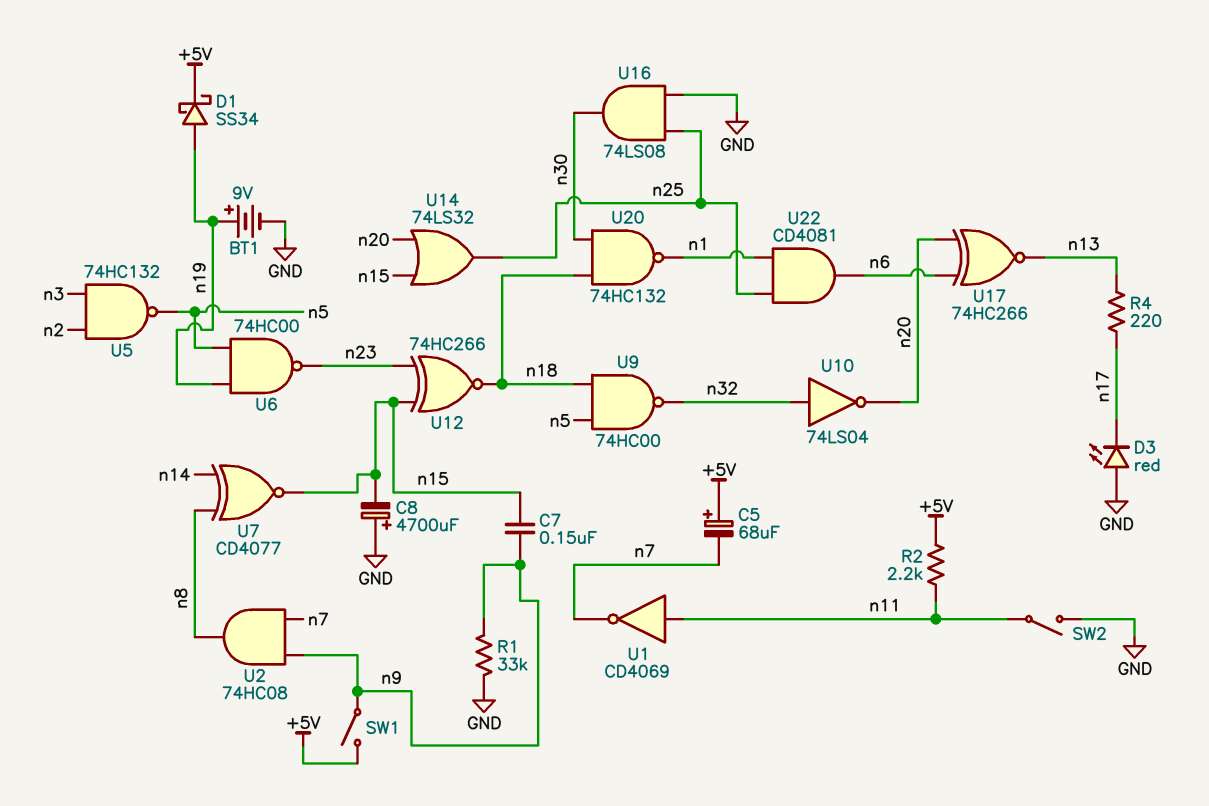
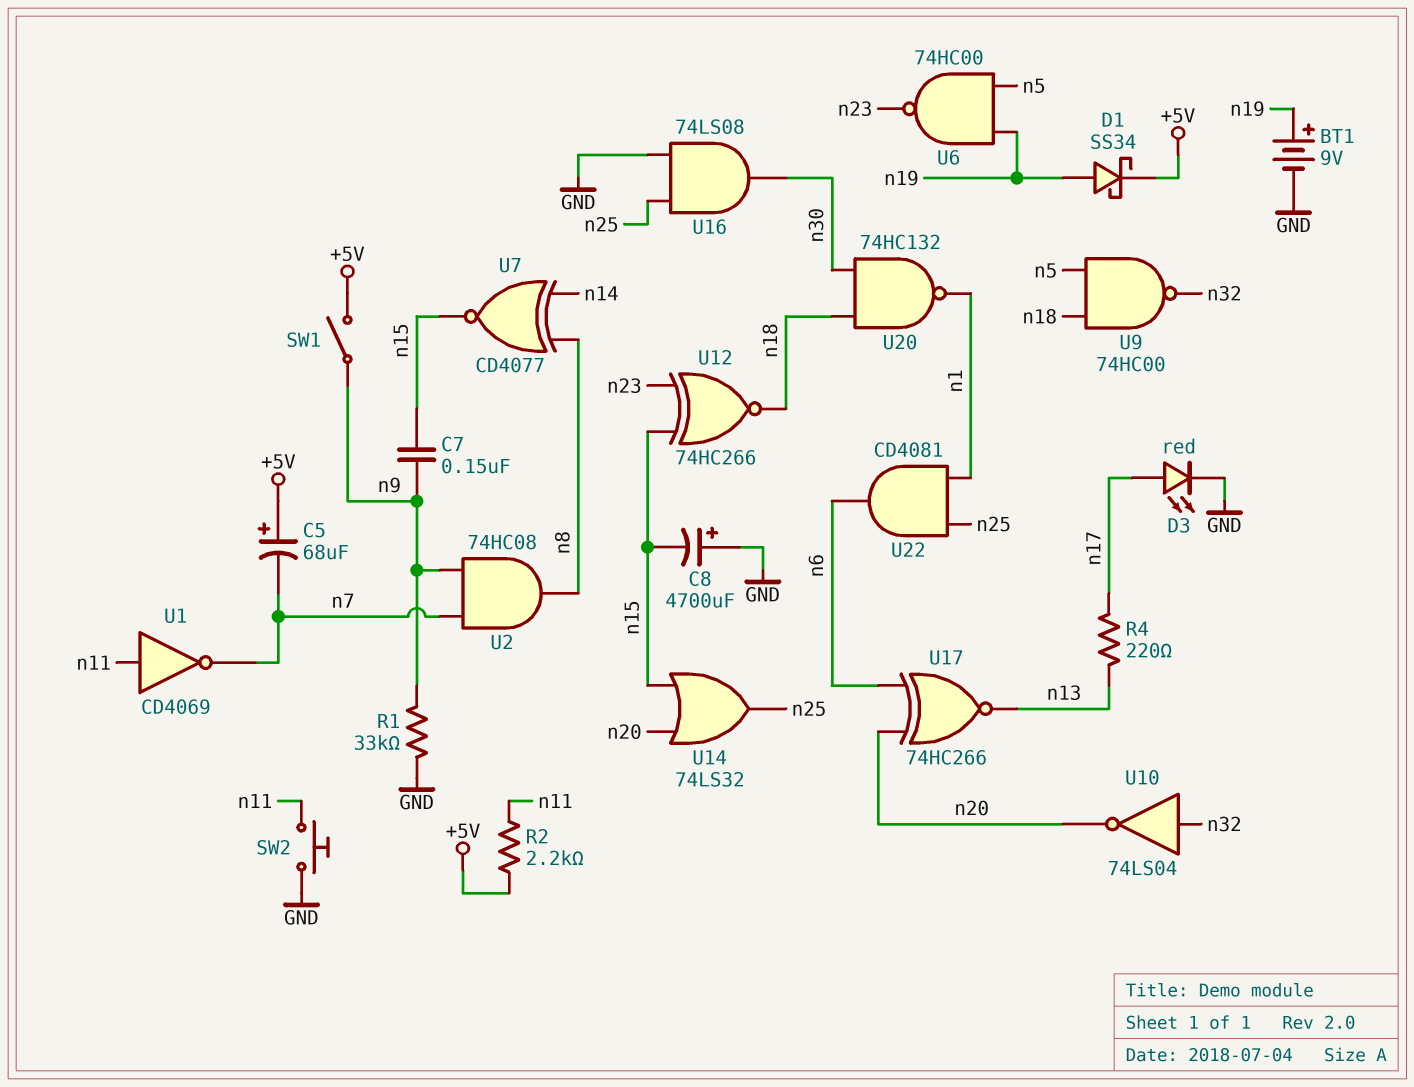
D3: LED red (A GND, K n17) -> LED red (A n17, K GND)
SW2: switch (GND, n11) -> button (GND, n11)
U5: NAND 74HC132 (in n2, in n3, out n5) -> none

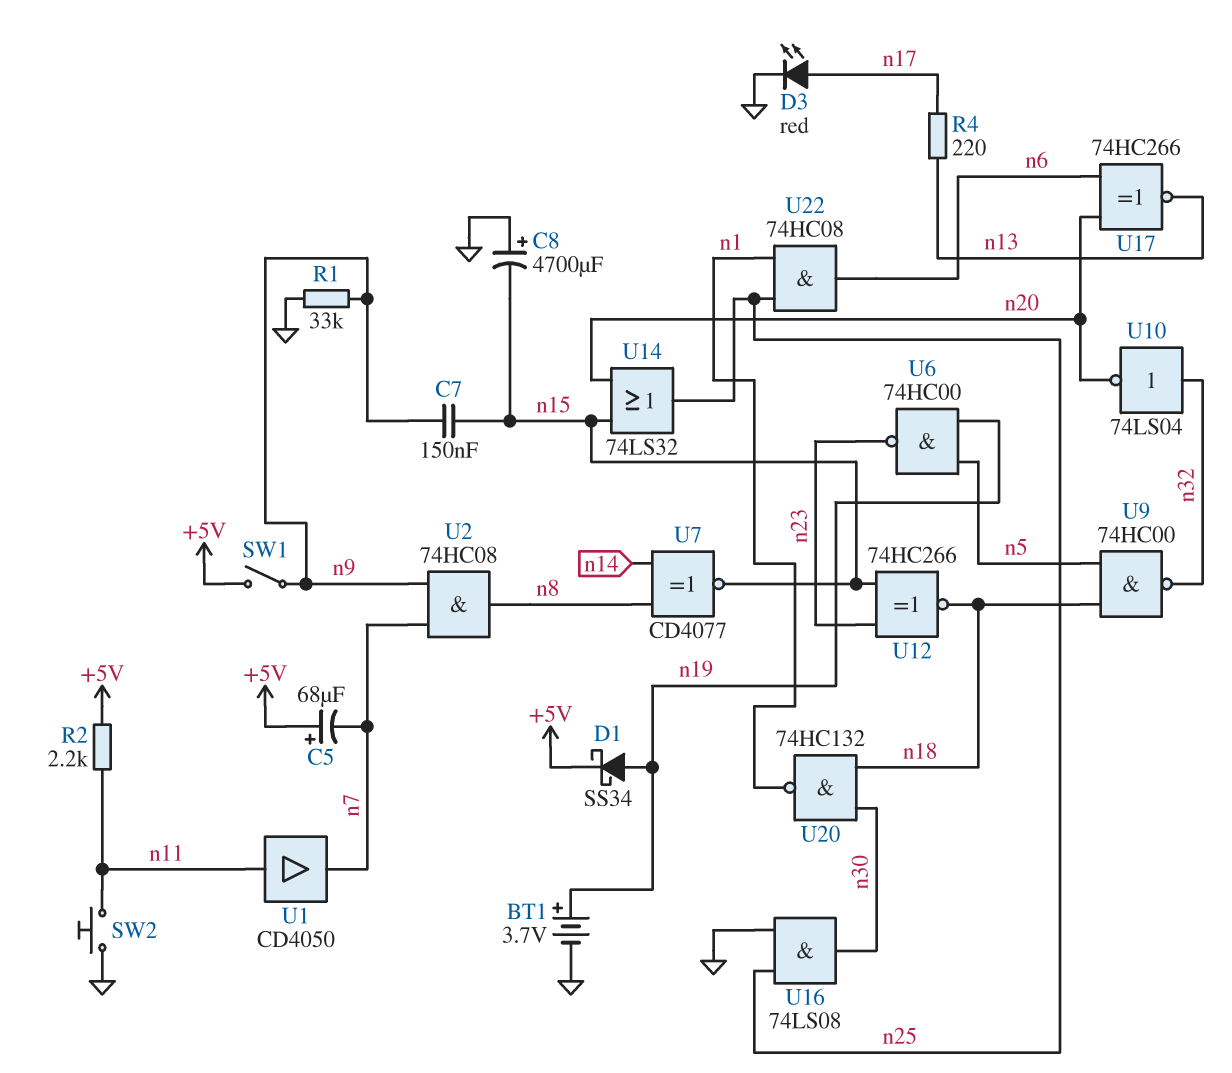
BT1: 9V (plus n19, minus GND) -> 3.7V (plus n19, minus GND)
U1: NOT CD4069 (in n11, out n7) -> buffer CD4050 (in n11, out n7)
U22: AND CD4081 (in n1, in n25, out n6) -> AND 74HC08 (in n1, in n25, out n6)

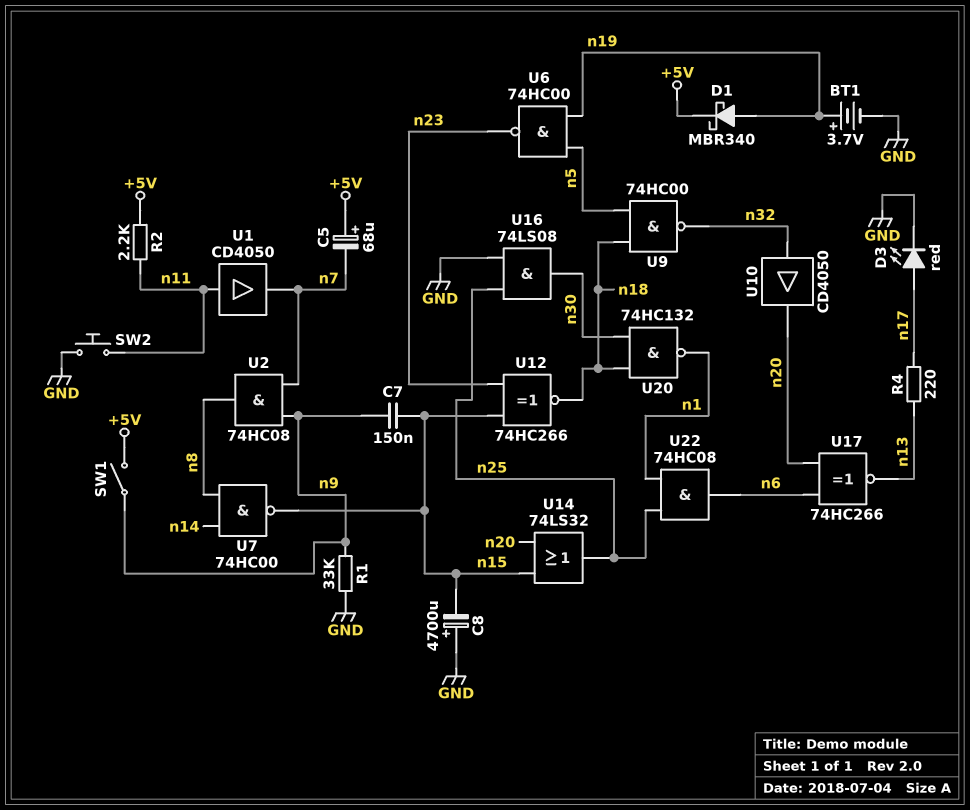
D1: schottky SS34 (A n19, K +5V) -> schottky MBR340 (A n19, K +5V)
U7: XNOR CD4077 (in n8, in n14, out n15) -> NAND 74HC00 (in n8, in n14, out n15)
U10: NOT 74LS04 (in n32, out n20) -> buffer CD4050 (in n32, out n20)

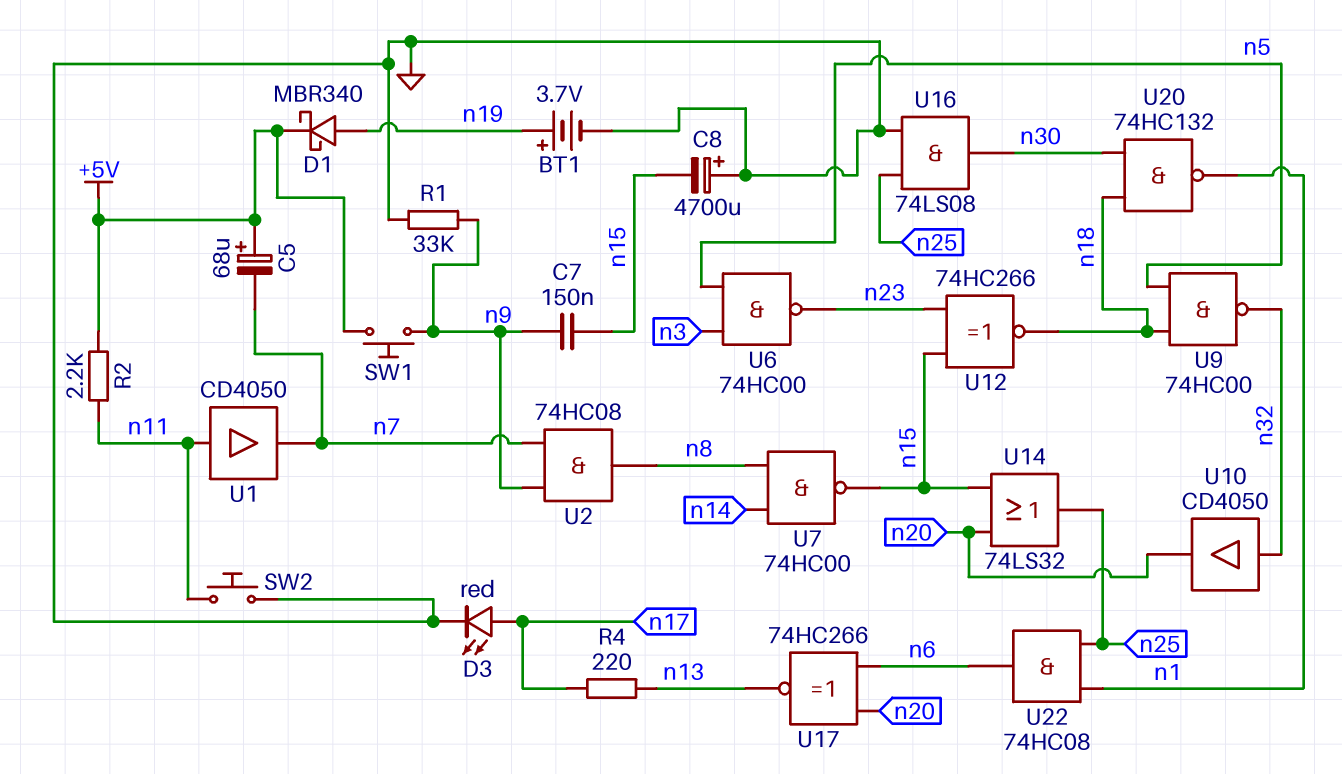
SW1: switch (+5V, n9) -> button (+5V, n9)
U6: NAND 74HC00 (in n5, in n19, out n23) -> NAND 74HC00 (in n3, in n5, out n23)

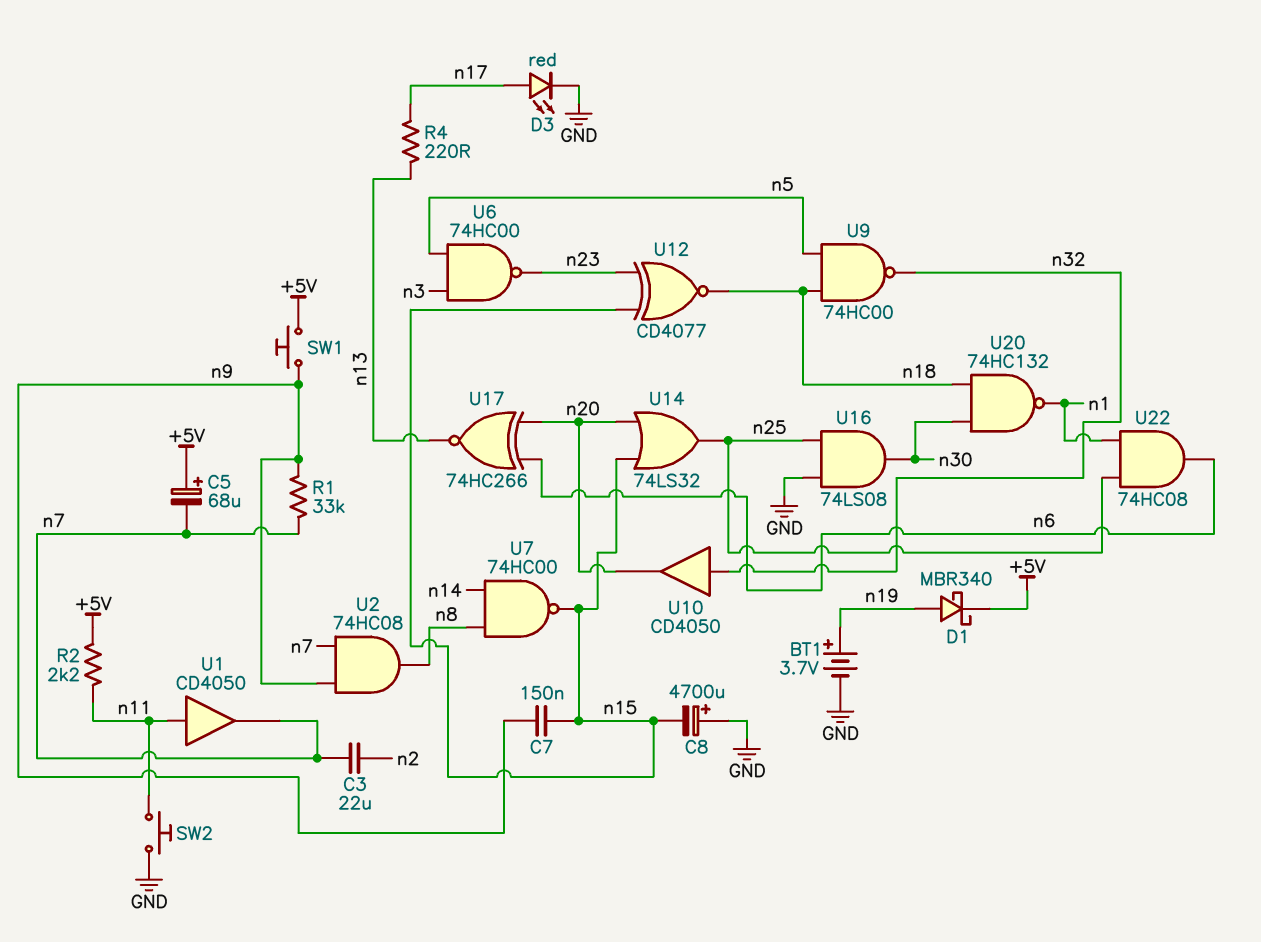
C3: none -> 22uF (n2, n7)
R1: 33k (GND, n9) -> 33k (n7, n9)
U12: XNOR 74HC266 (in n15, in n23, out n18) -> XNOR CD4077 (in n15, in n23, out n18)

